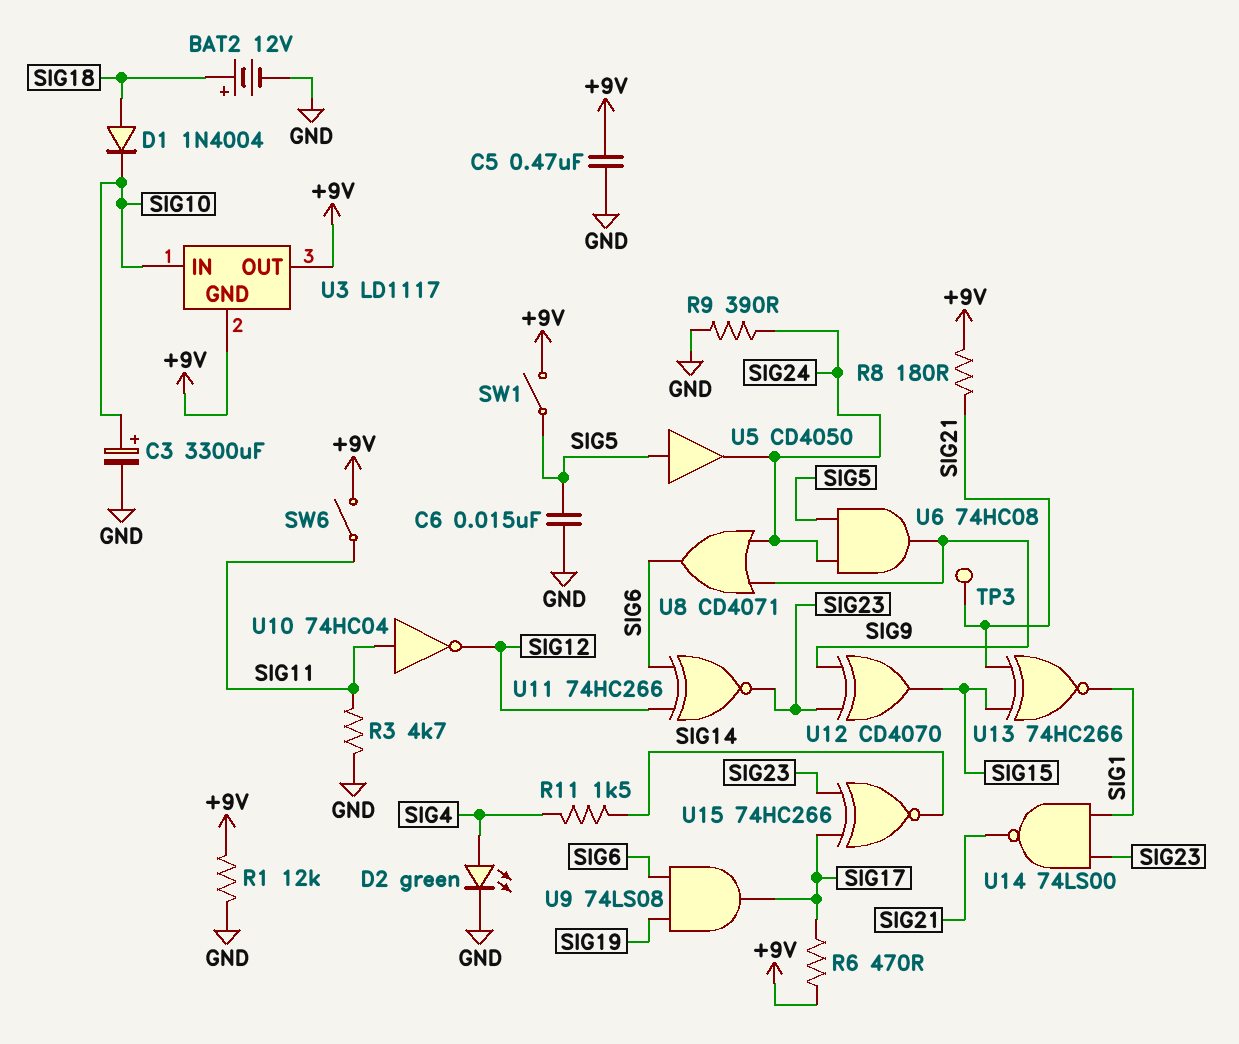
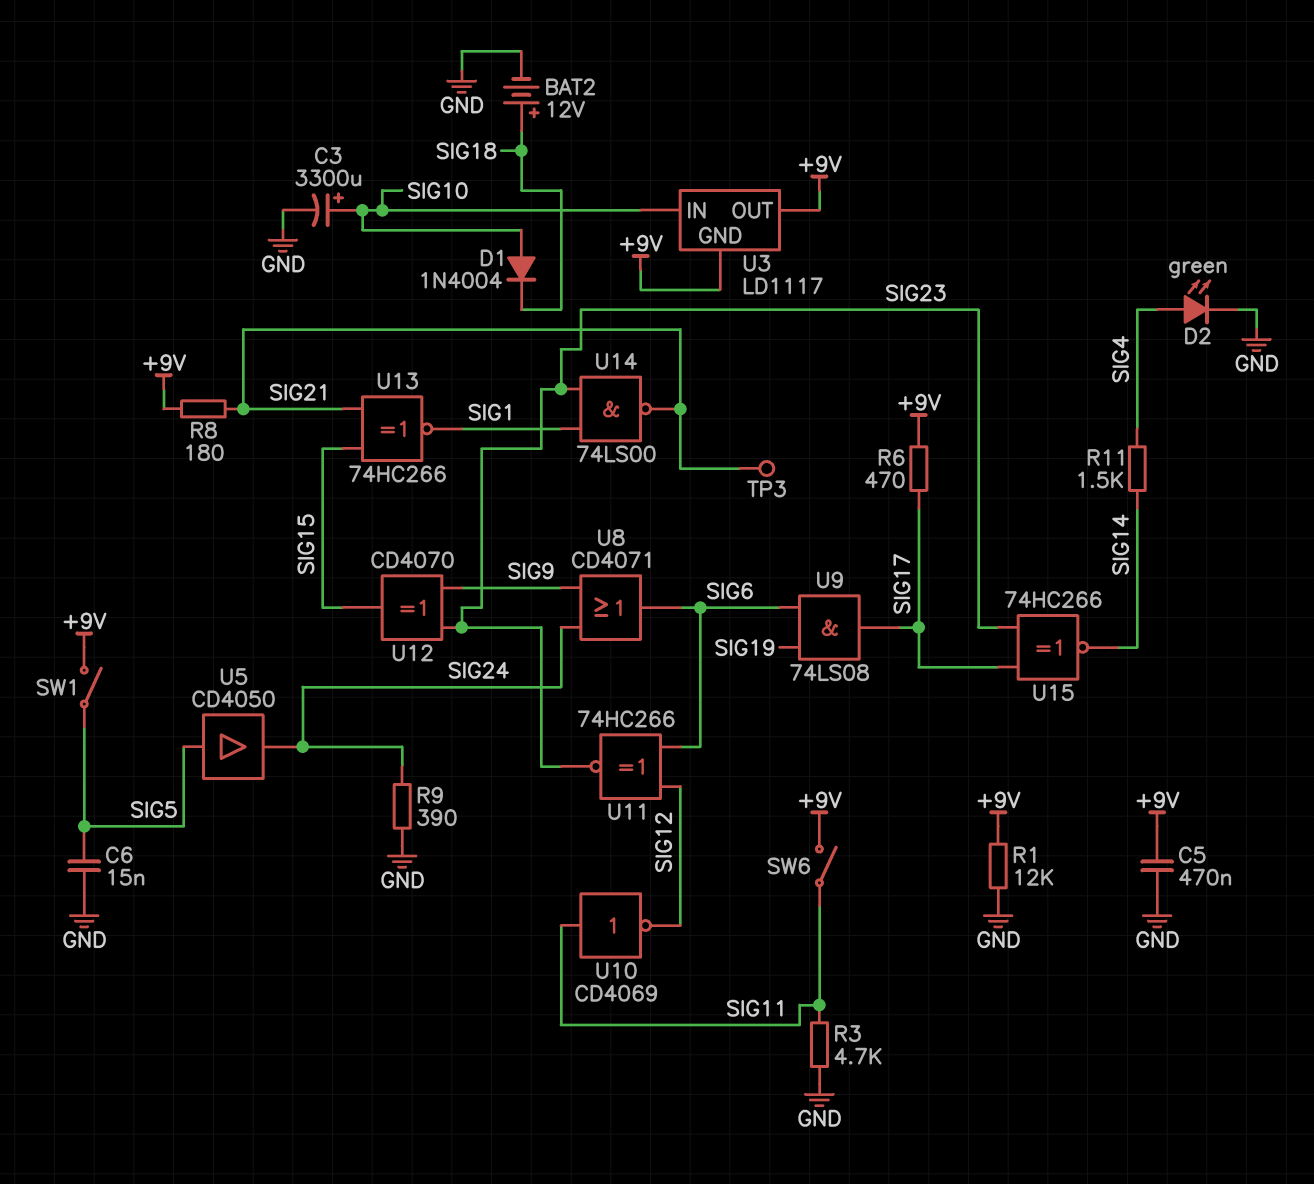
D1: diode 1N4004 (A SIG18, K SIG10) -> diode 1N4004 (A SIG10, K SIG18)
U6: AND 74HC08 (in SIG5, in SIG24, out SIG9) -> none
U10: NOT 74HC04 (in SIG11, out SIG12) -> NOT CD4069 (in SIG11, out SIG12)

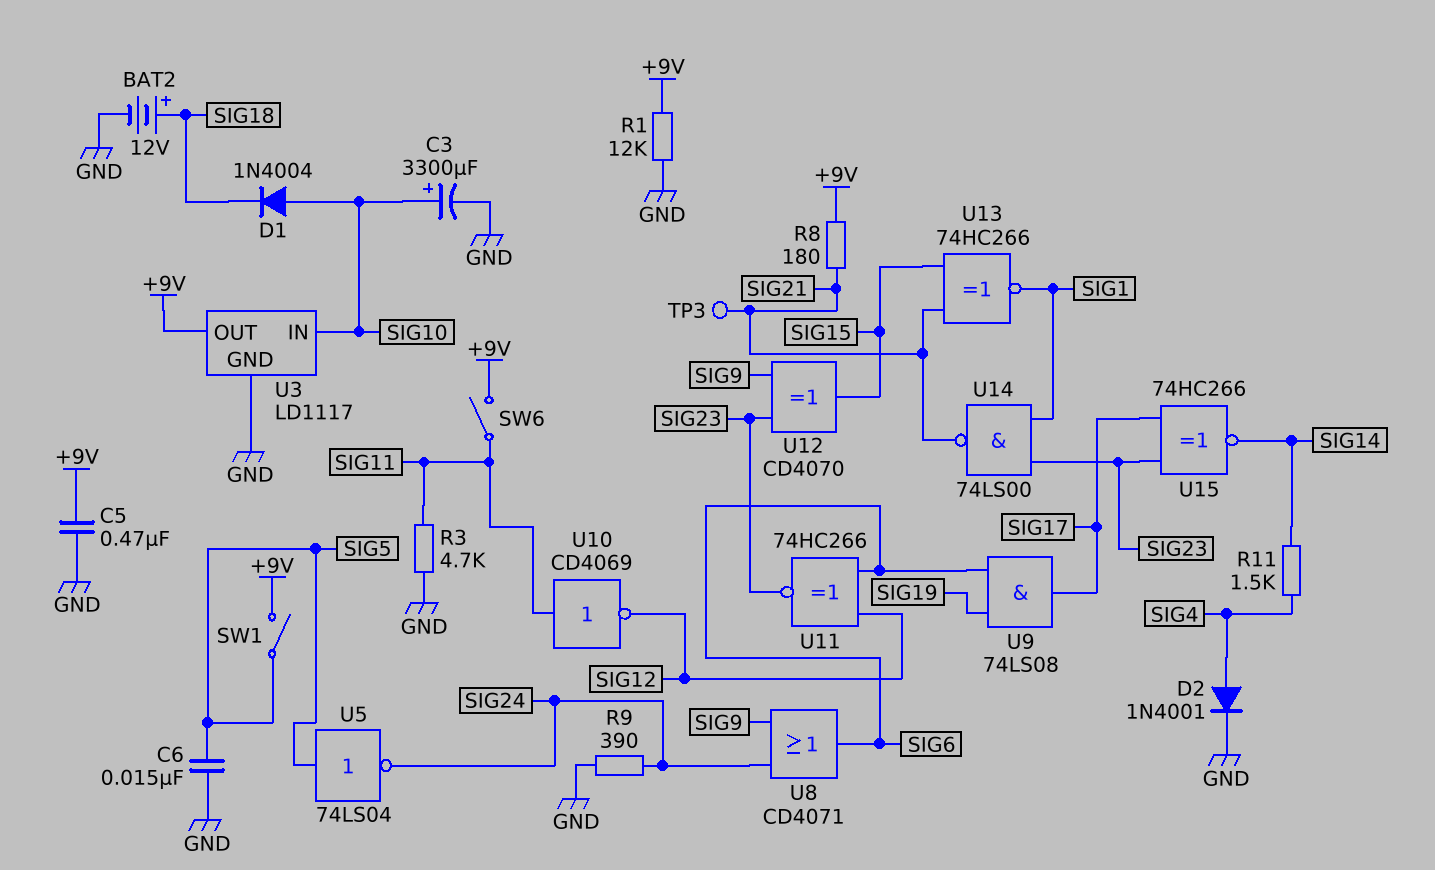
D2: LED green (A SIG4, K GND) -> diode 1N4001 (A SIG4, K GND)
R6: 470 (+9V, SIG17) -> none
U3 pin GND: +9V -> GND
U5: buffer CD4050 (in SIG5, out SIG24) -> NOT 74LS04 (in SIG5, out SIG24)

